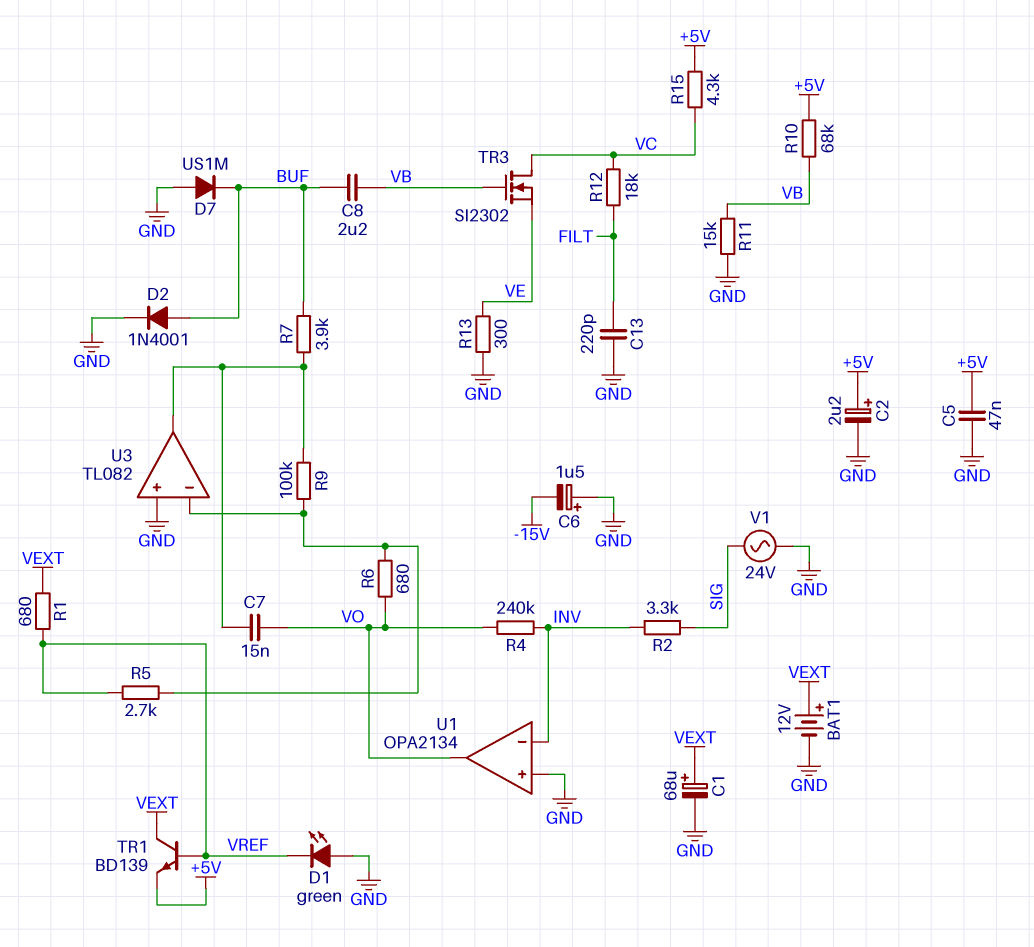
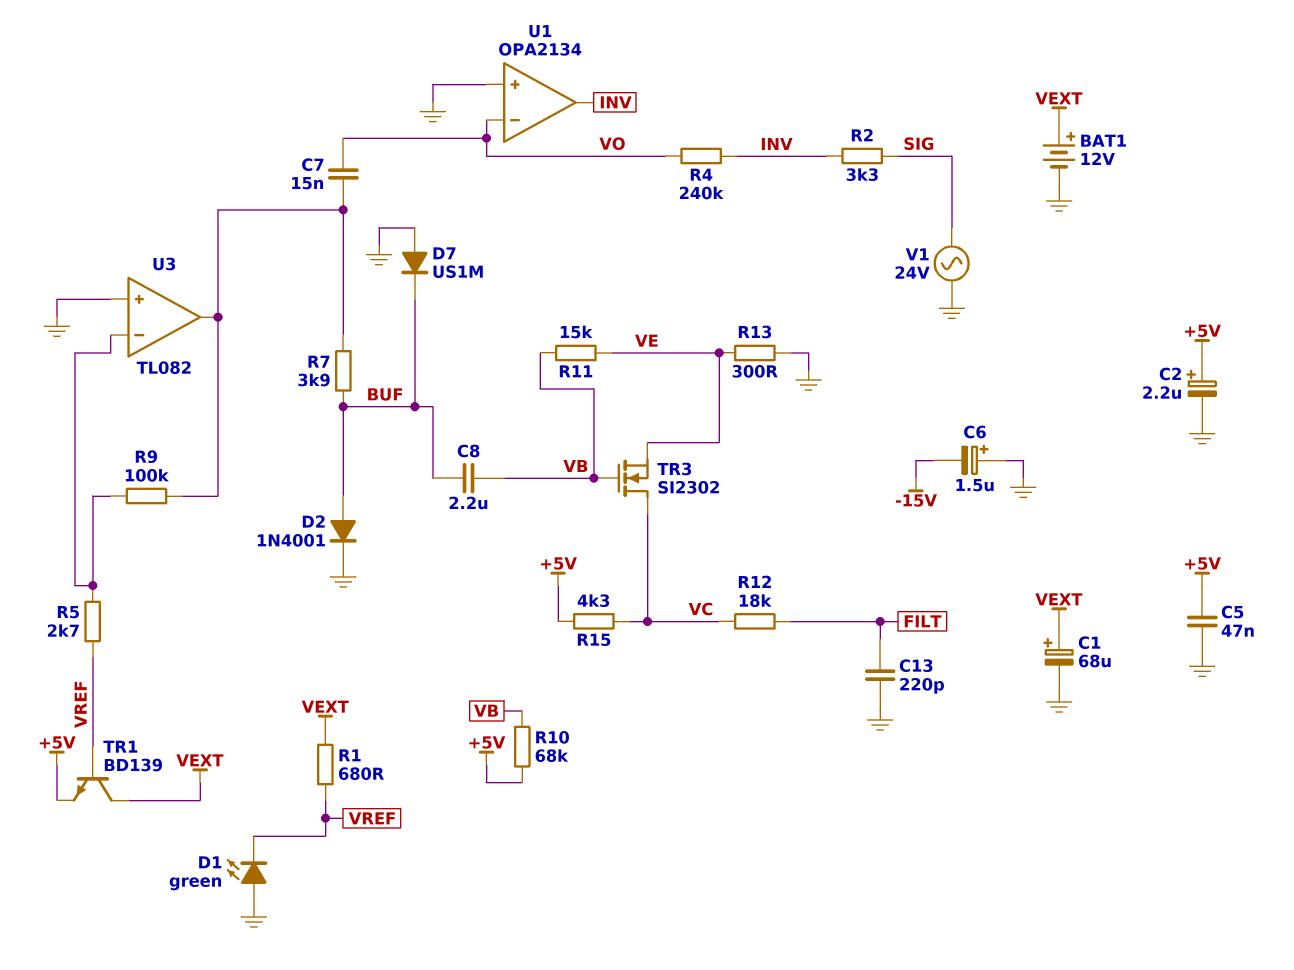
R6: 680 (U3/in-, VO) -> none
R11: 15k (GND, VB) -> 15k (VB, VE)
U1 pin in-: INV -> VO
U1 pin out: VO -> INV

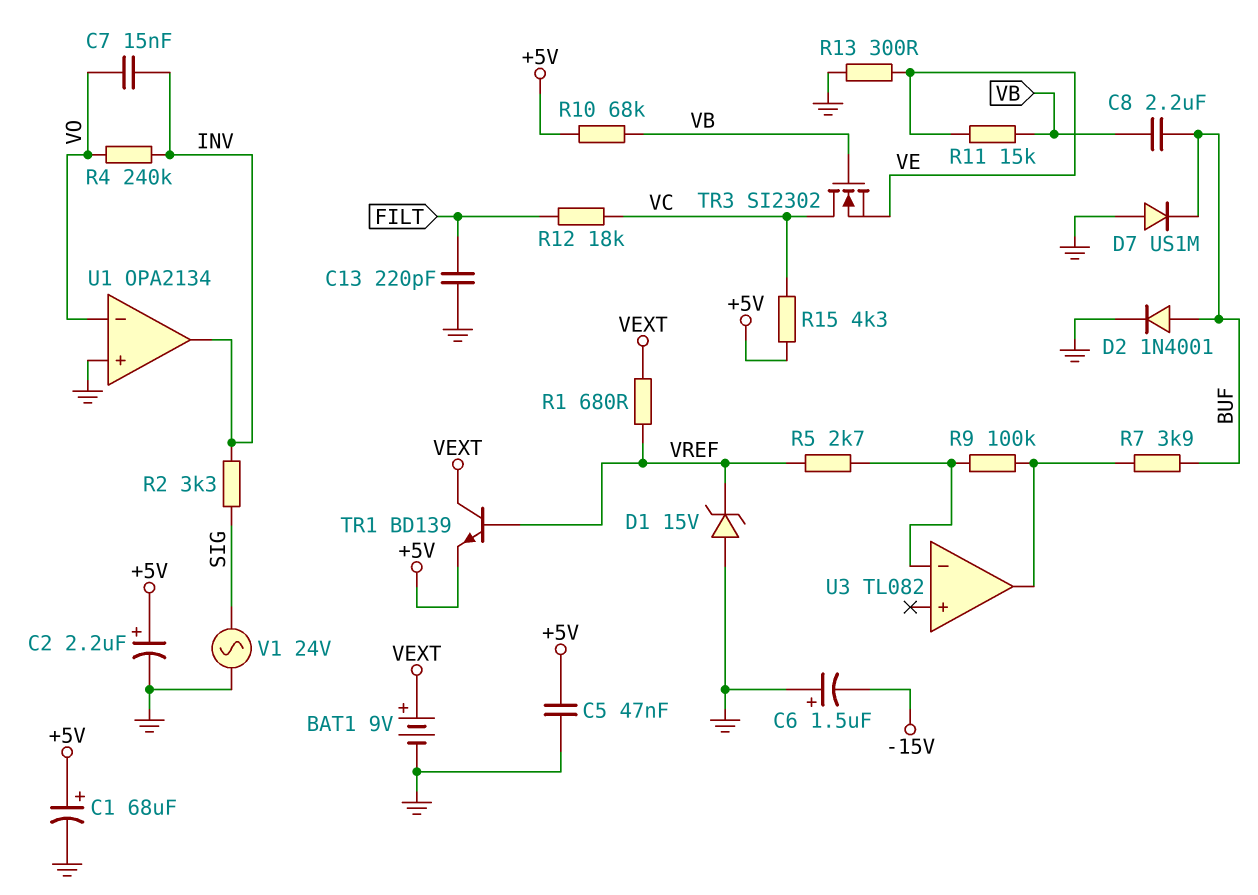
BAT1: 12V (plus VEXT, minus GND) -> 9V (plus VEXT, minus GND)
C1: 68uF (plus VEXT, minus GND) -> 68uF (plus +5V, minus GND)
C7: 15nF (U3/out, VO) -> 15nF (INV, VO)
D1: LED green (A GND, K VREF) -> zener 15V (A GND, K VREF)
U3 pin in+: GND -> none

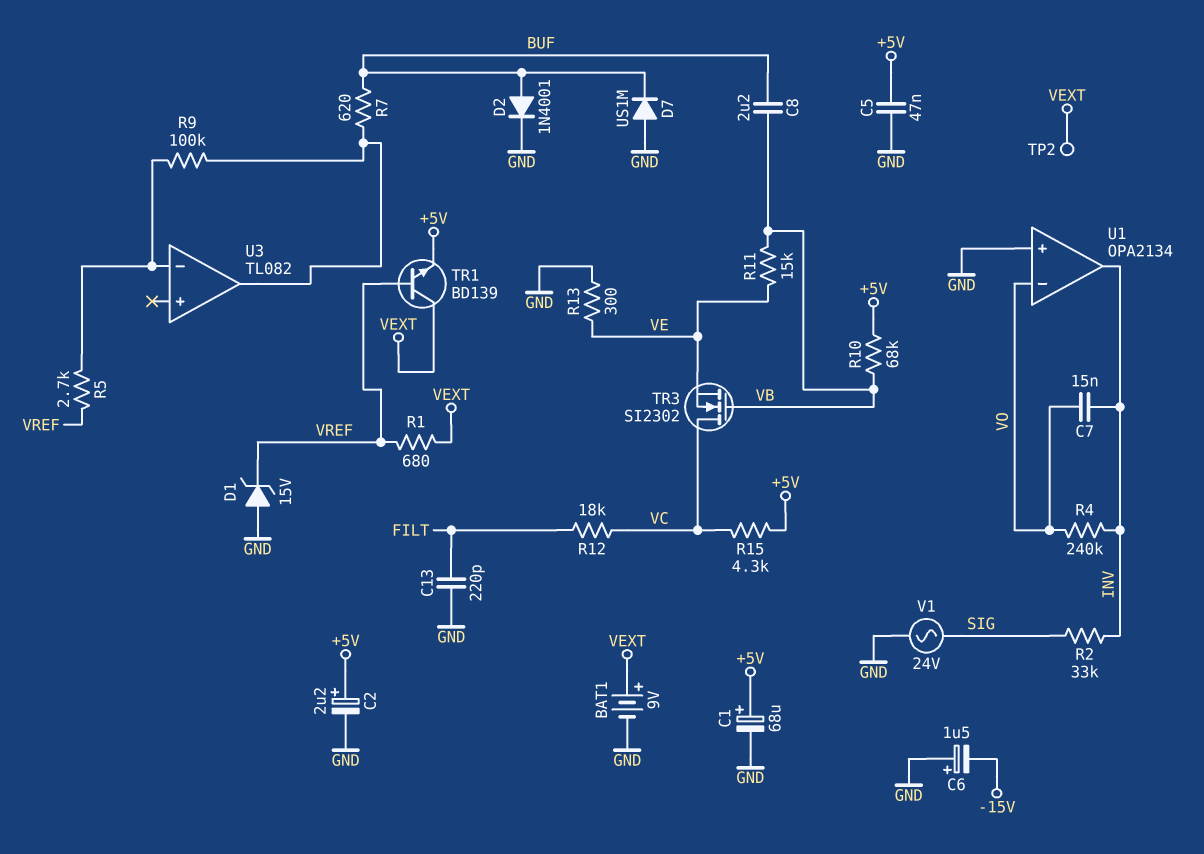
R2: 3.3k (INV, SIG) -> 33k (INV, SIG)
R7: 3.9k (BUF, U3/out) -> 620 (BUF, U3/out)
TP2: none -> test point (VEXT)

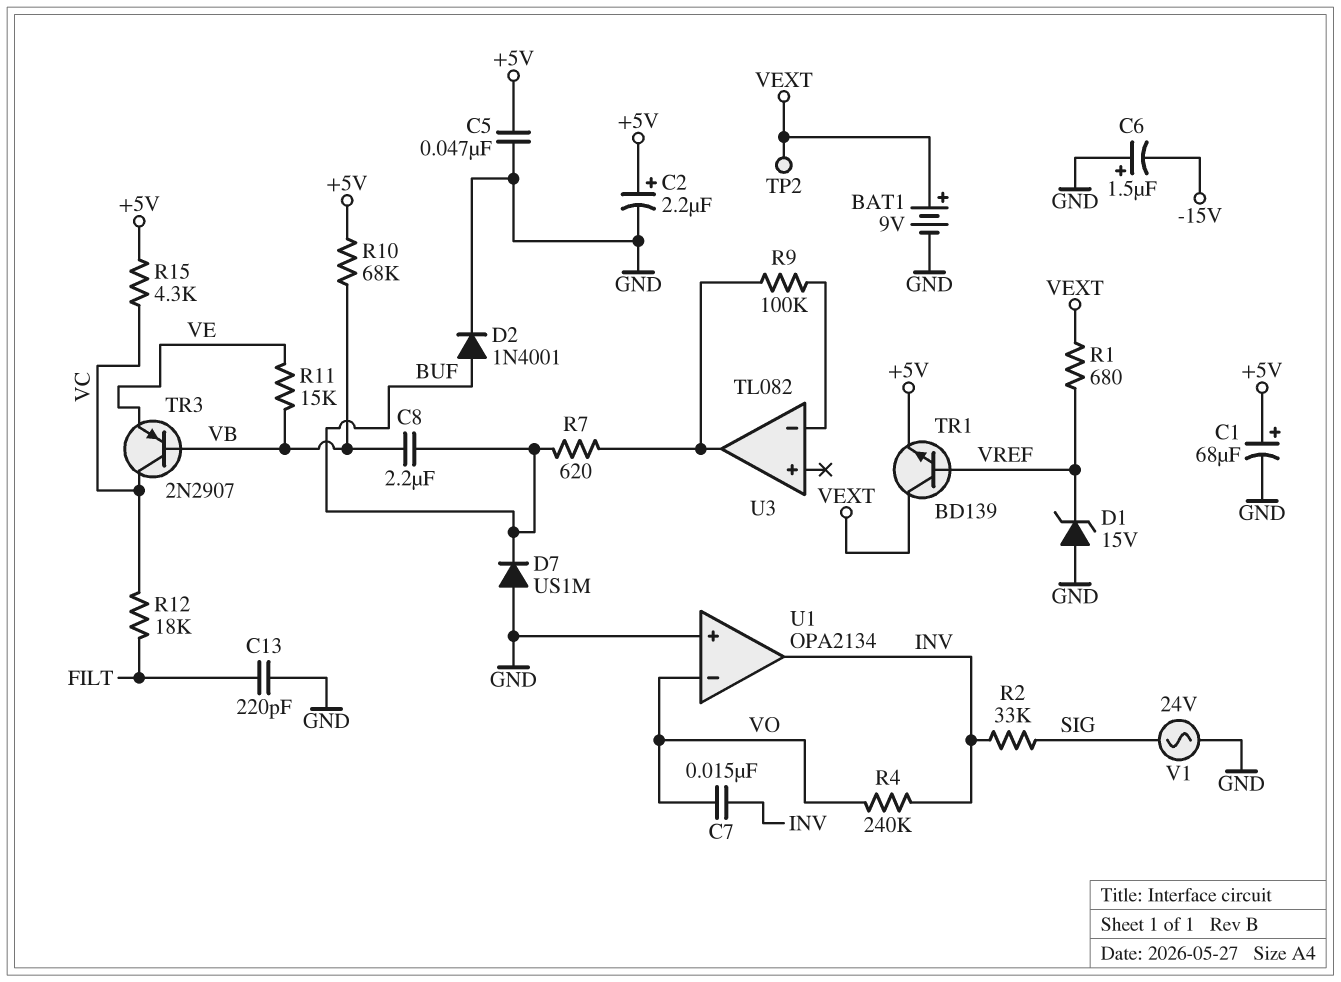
R5: 2.7k (U3/in-, VREF) -> none
R13: 300 (GND, VE) -> none
TR3: NMOS SI2302 (G VB, D VC, S VE) -> PNP 2N2907 (B VB, C VC, E VE)

